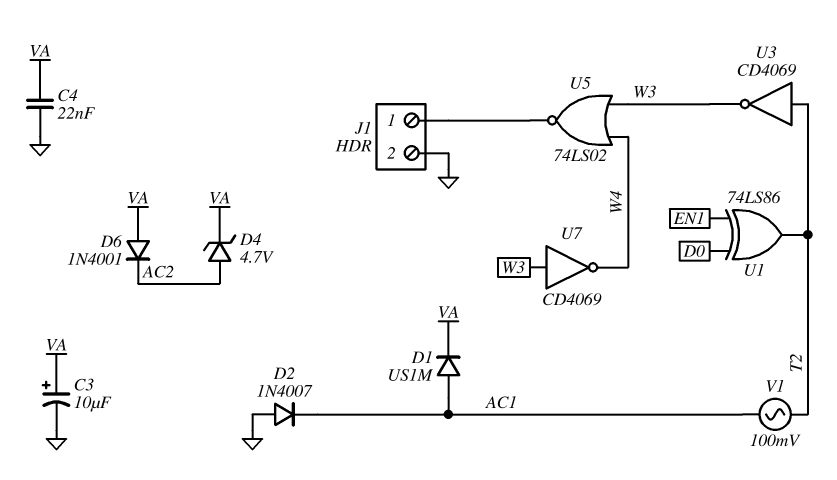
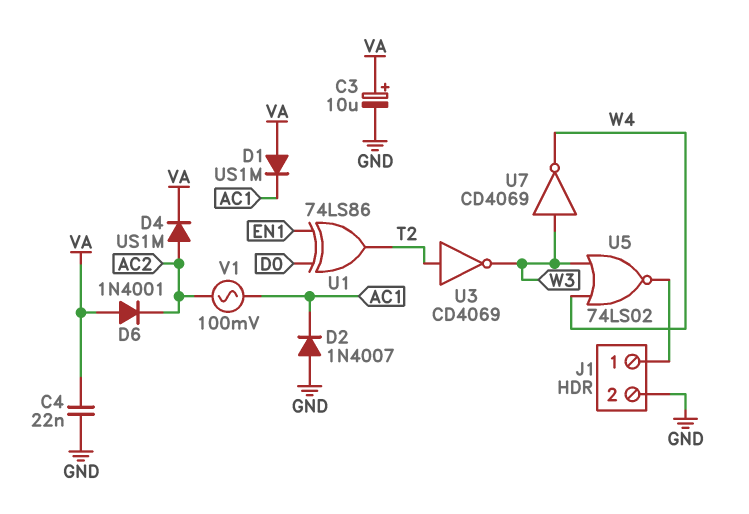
D1: diode US1M (A AC1, K VA) -> diode US1M (A VA, K AC1)
D4: zener 4.7V (A AC2, K VA) -> diode US1M (A AC2, K VA)
V1: AC 100mV (AC1, T2) -> AC 100mV (AC1, AC2)

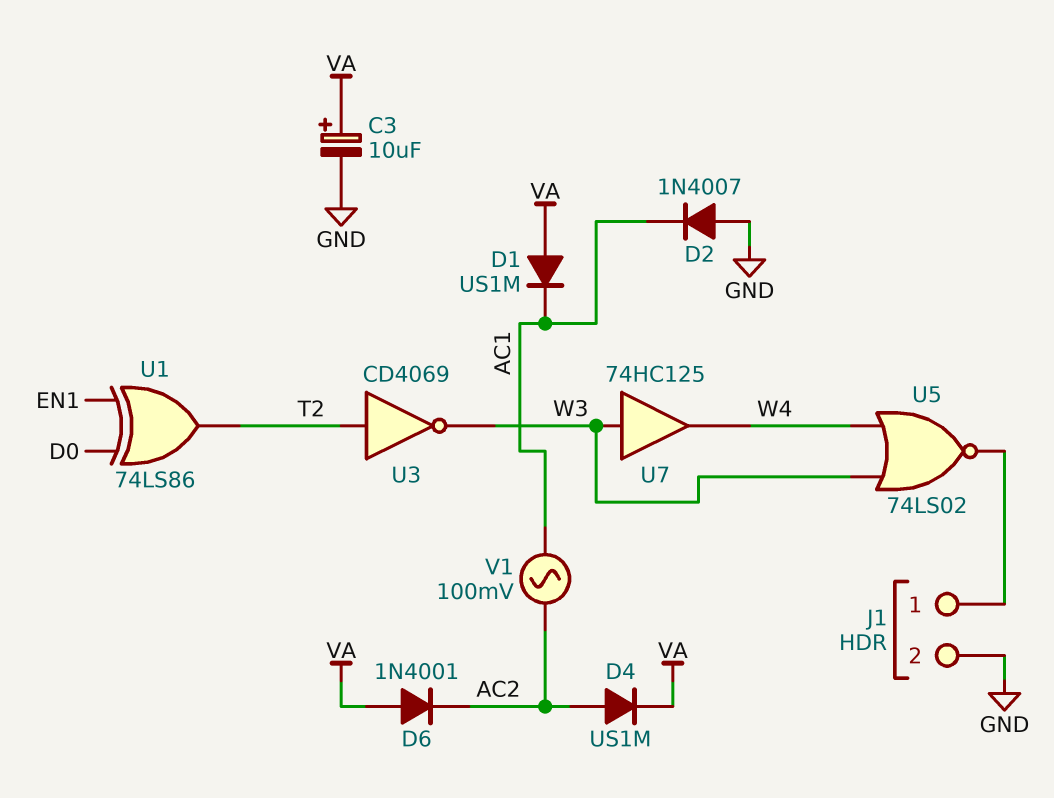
C4: 22nF (GND, VA) -> none
U7: NOT CD4069 (in W3, out W4) -> buffer 74HC125 (in W3, out W4)

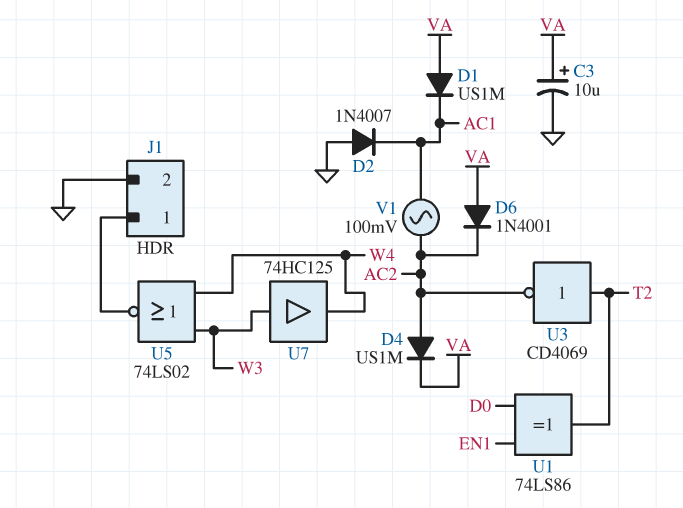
U3: NOT CD4069 (in T2, out W3) -> NOT CD4069 (in T2, out AC2)

